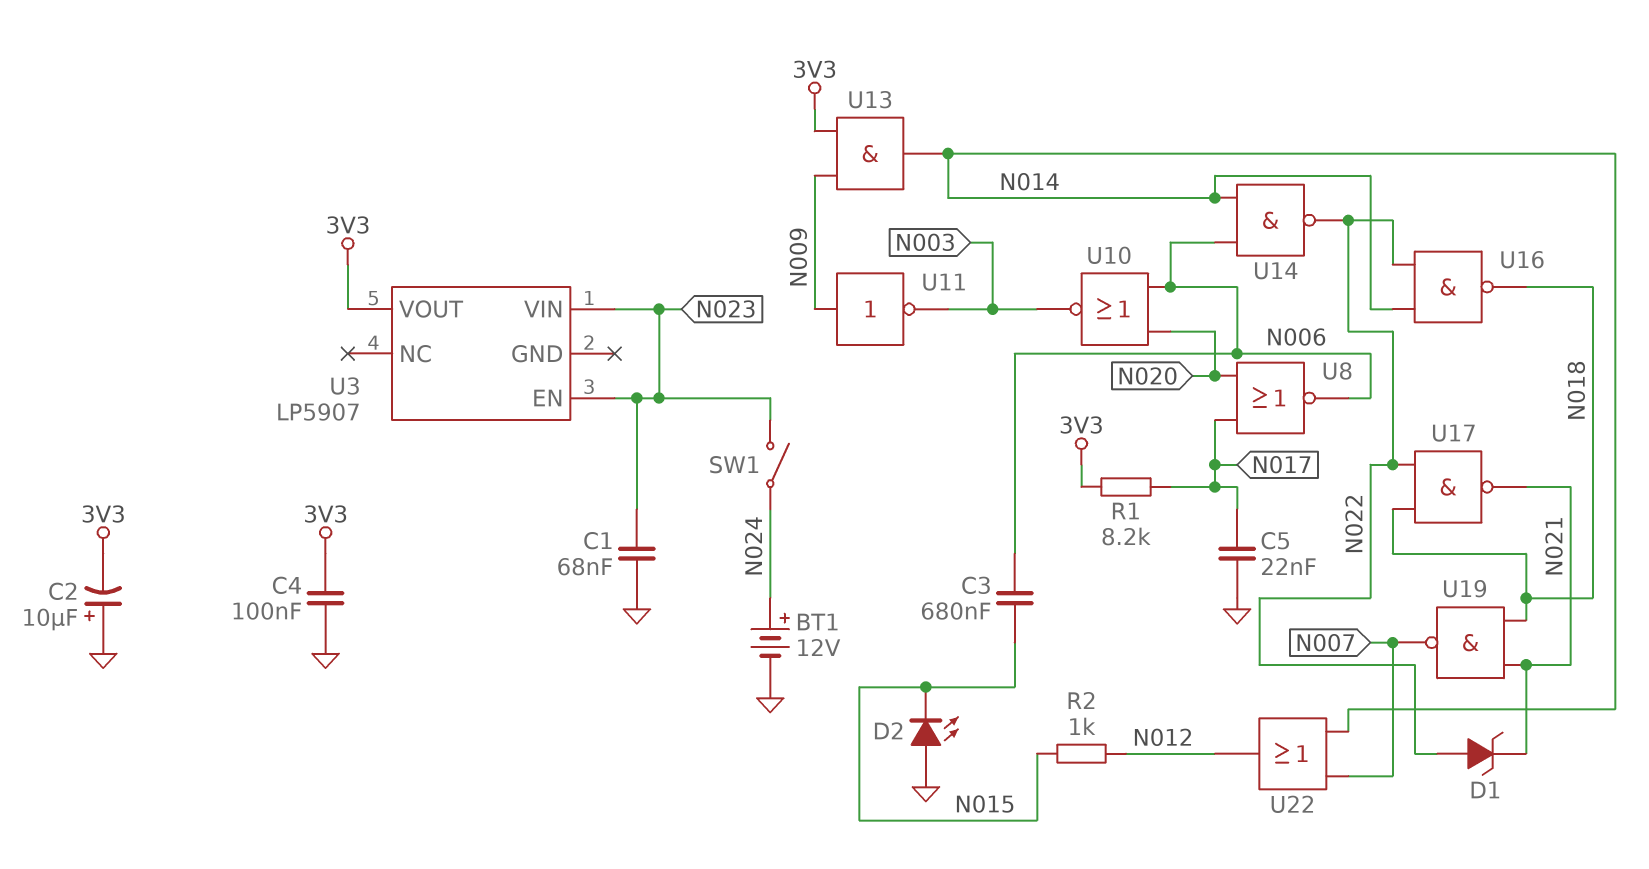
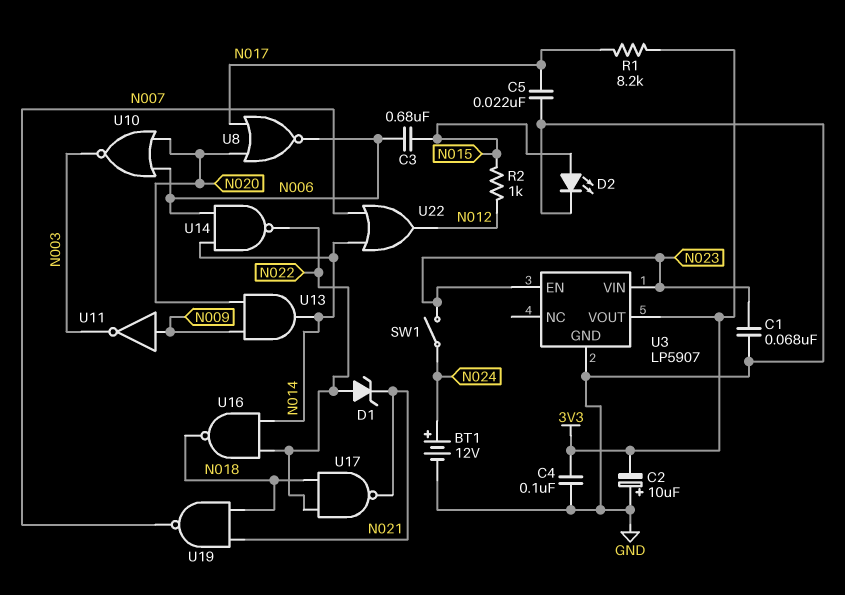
D2: LED (A GND, K N015) -> LED (A N015, K GND)
U3 pin GND: none -> GND
U13: AND (in 3V3, in N009, out N014) -> AND (in N009, in N020, out N014)

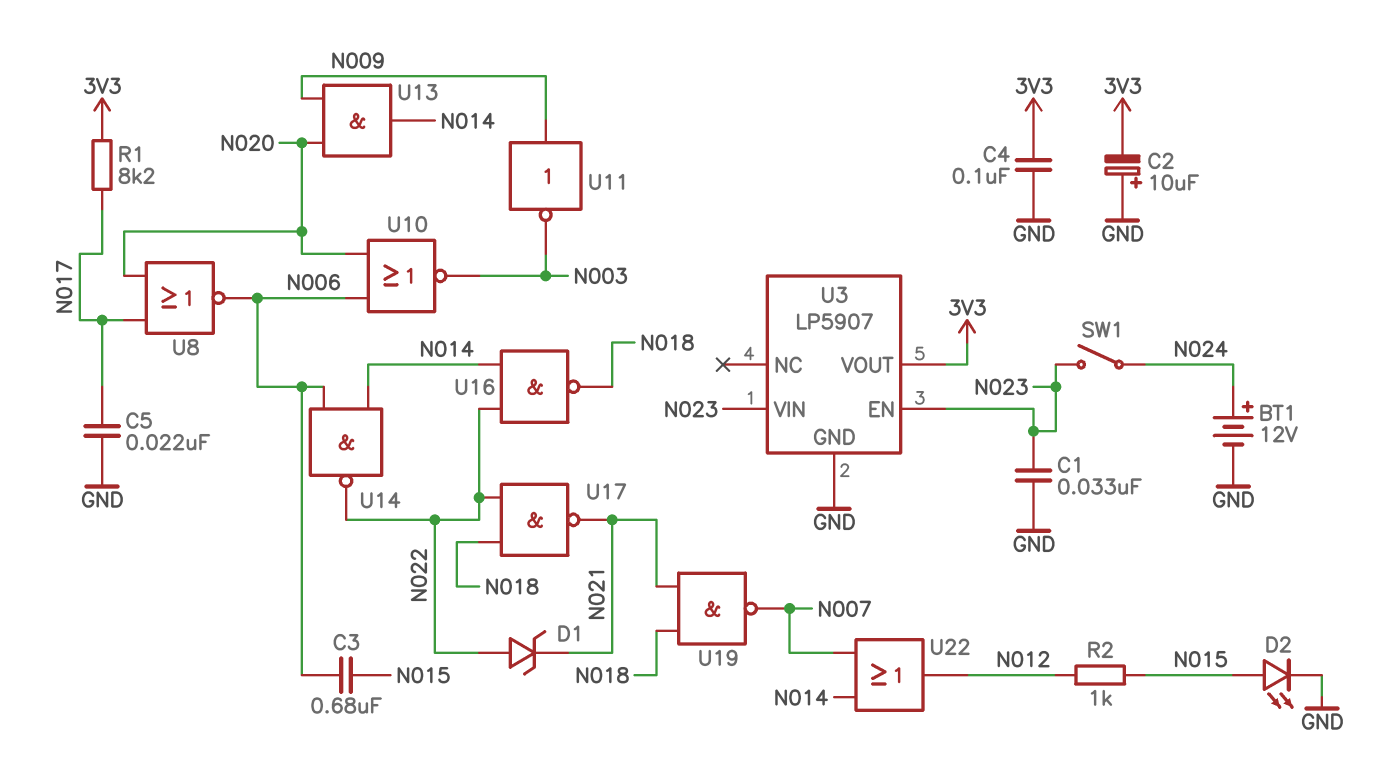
C1: 68nF (GND, N023) -> 33nF (GND, N023)

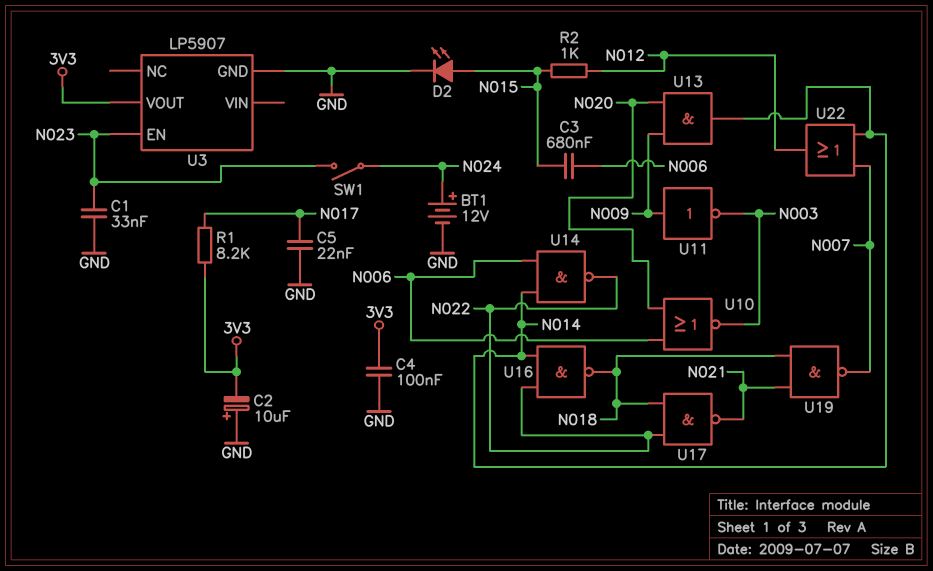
D1: zener (A N022, K N021) -> none
U3 pin VIN: N023 -> none
U8: NOR (in N017, in N020, out N006) -> none

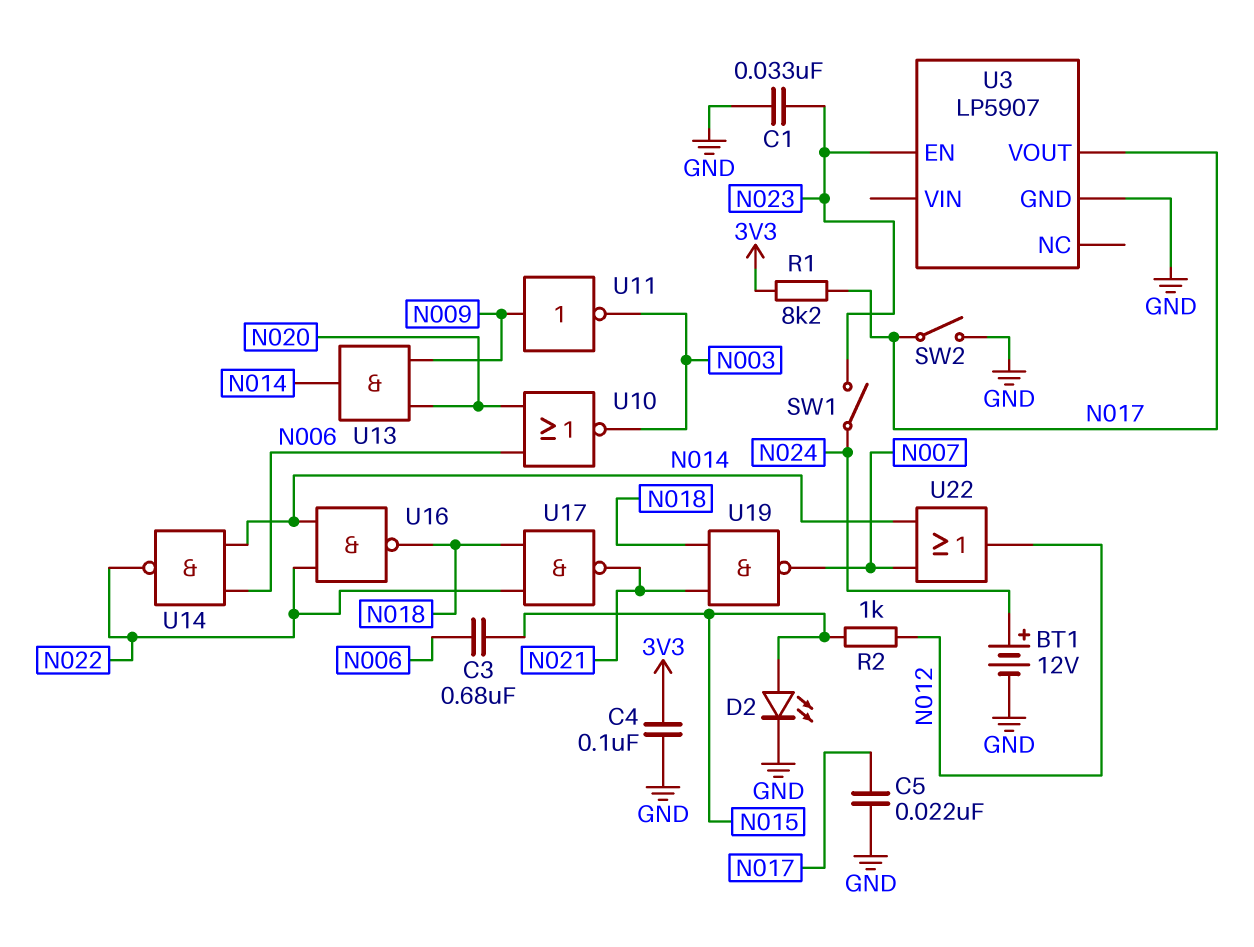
C2: 10uF (plus GND, minus 3V3) -> none
SW2: none -> switch (GND, N017)
U3 pin VOUT: 3V3 -> N017

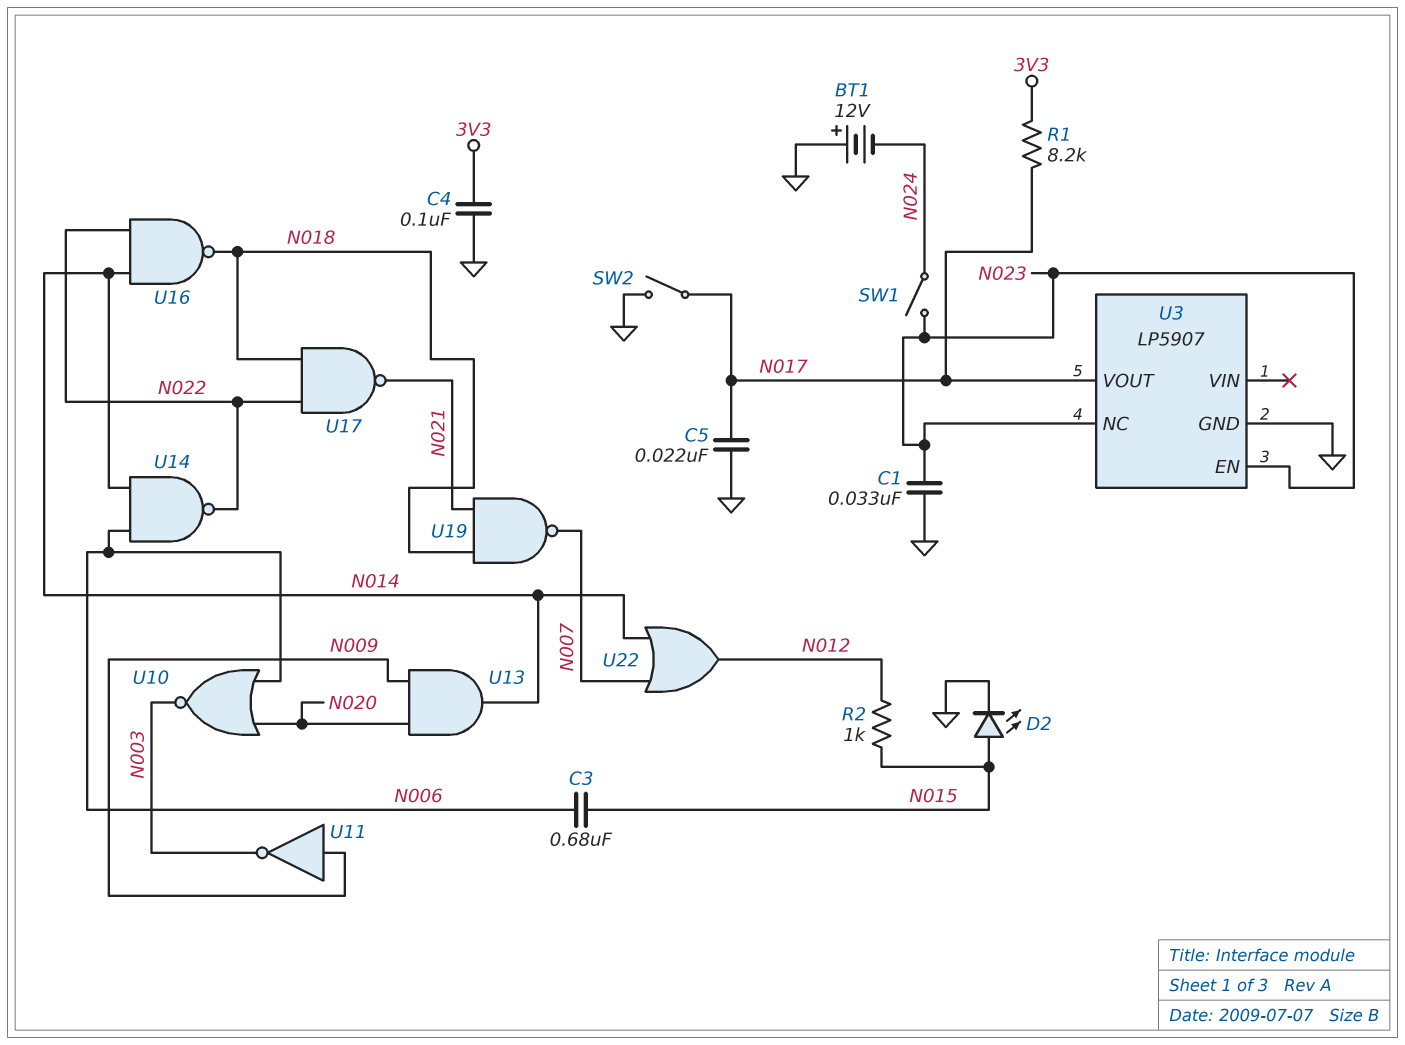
BT1: 12V (plus N024, minus GND) -> 12V (plus GND, minus N024)
U3 pin NC: none -> N023

